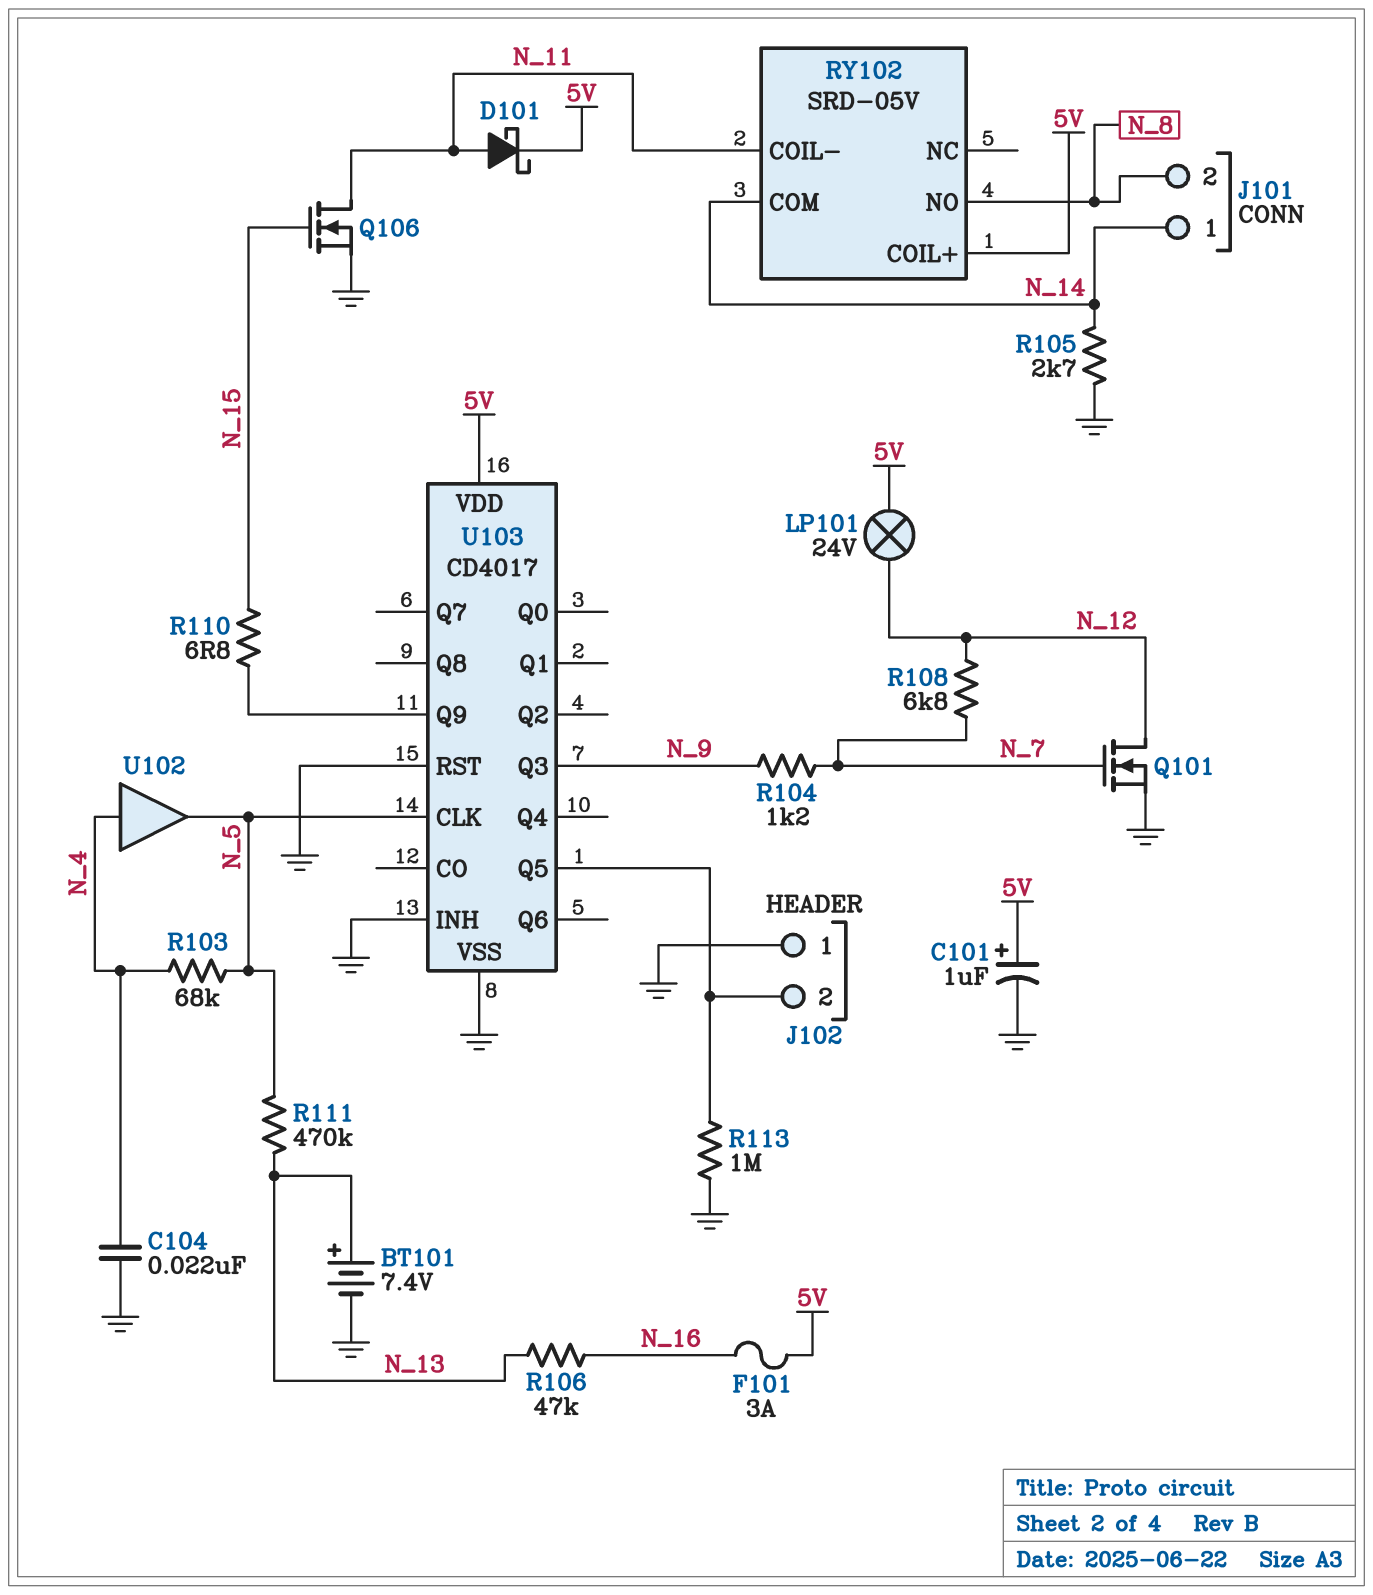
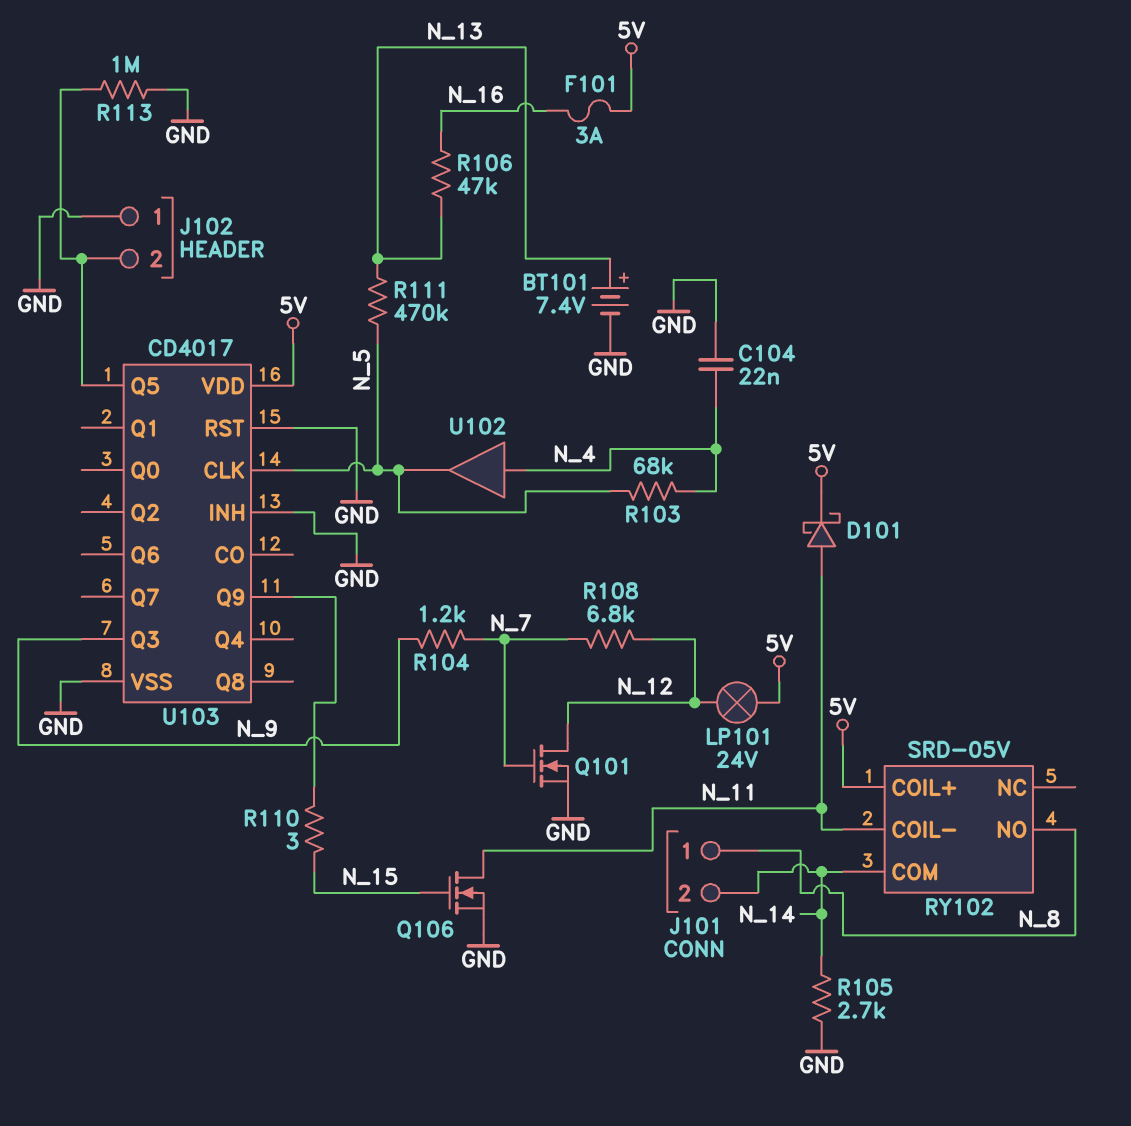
C101: 1uF (plus 5V, minus GND) -> none
J101 pin 1: N_14 -> N_8
J101 pin 2: N_8 -> N_14
R110: 6.8 (N_15, U103/Q9) -> 3 (N_15, U103/Q9)

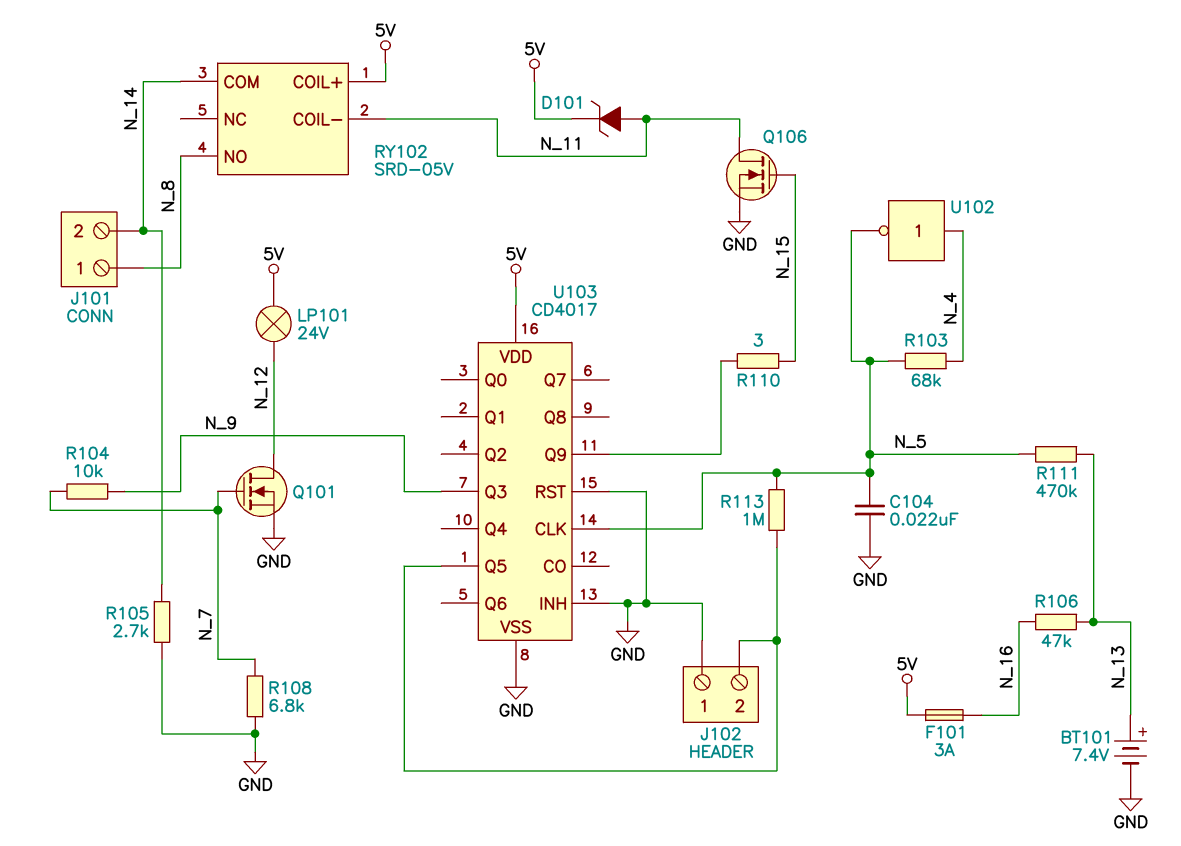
C104: 22nF (GND, N_4) -> 22nF (GND, N_5)
D101: schottky (A N_11, K 5V) -> zener (A N_11, K 5V)
R104: 1.2k (N_7, N_9) -> 10k (N_7, N_9)
R108: 6.8k (N_7, N_12) -> 6.8k (GND, N_7)
R113: 1M (GND, J102/2) -> 1M (J102/2, N_5)
U102: buffer (in N_4, out N_5) -> NOT (in N_4, out N_5)

